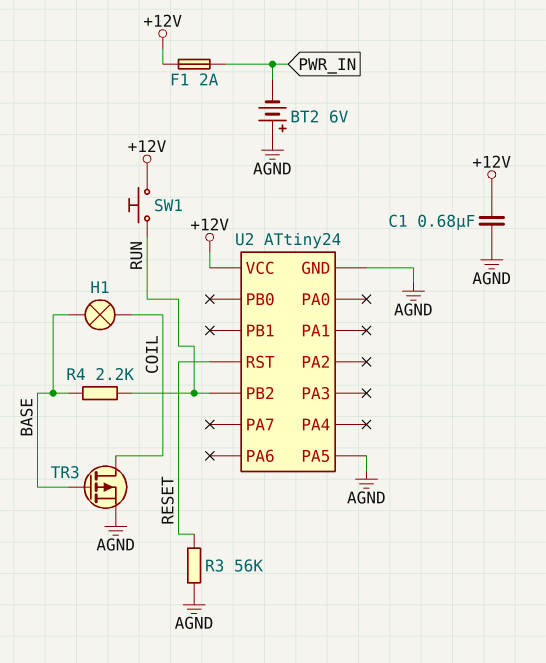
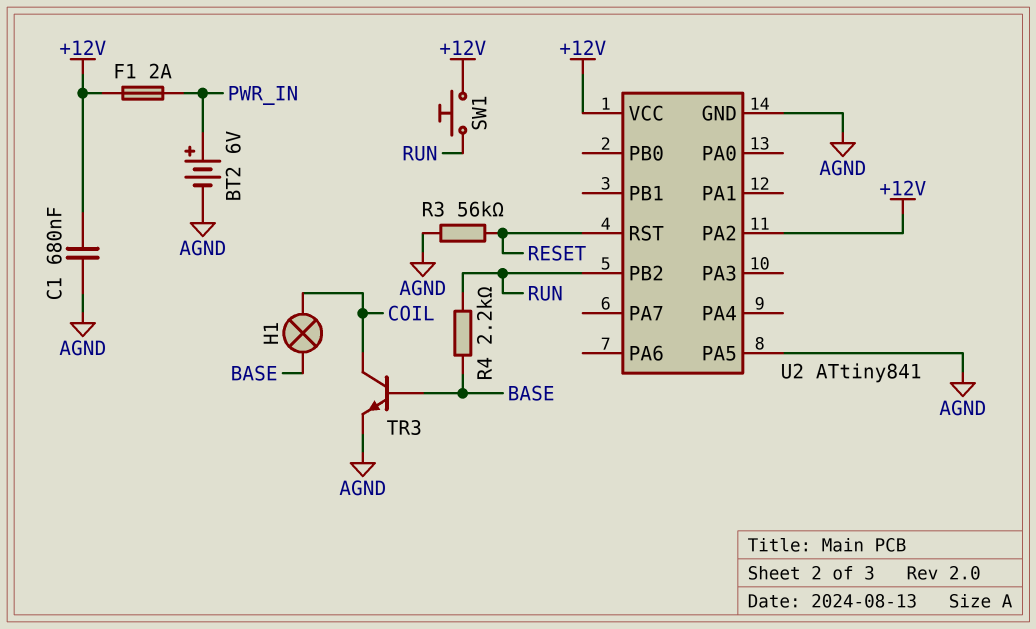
BT2: 6V (plus AGND, minus PWR_IN) -> 6V (plus PWR_IN, minus AGND)
TR3: PMOS (G BASE, D COIL, S AGND) -> NPN (B BASE, C COIL, E AGND)
U2: ATtiny24 -> ATtiny841
U2 pin PA2: none -> +12V

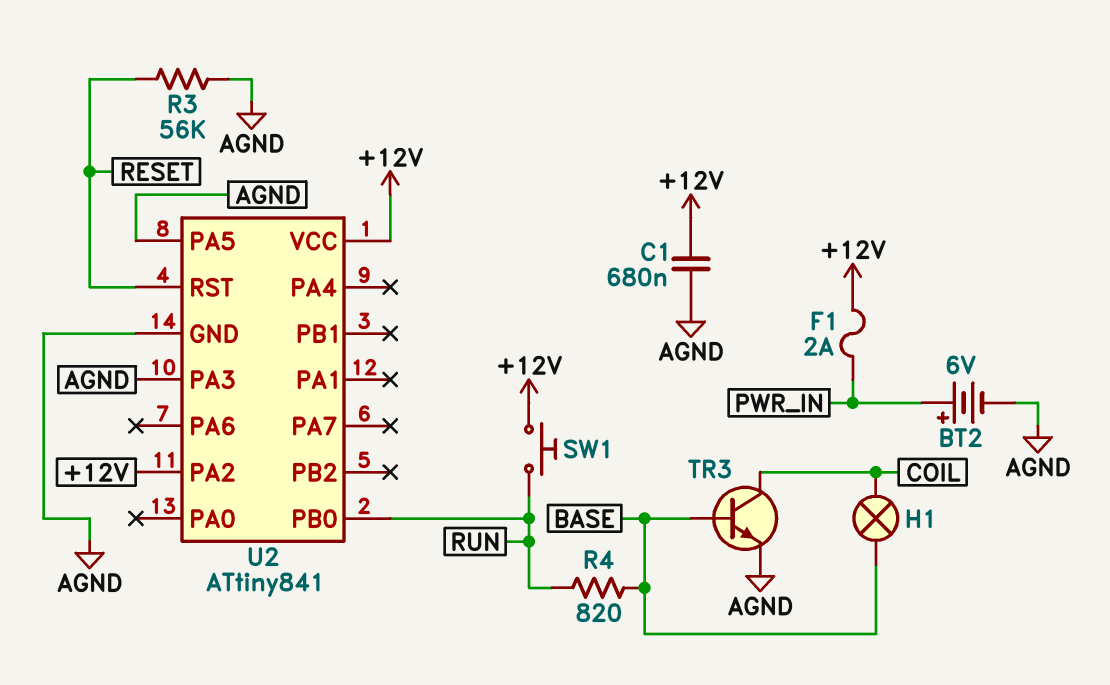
R4: 2.2k (BASE, RUN) -> 820 (BASE, RUN)
U2 pin PA3: none -> AGND
U2 pin PB0: none -> RUN
U2 pin PB2: RUN -> none

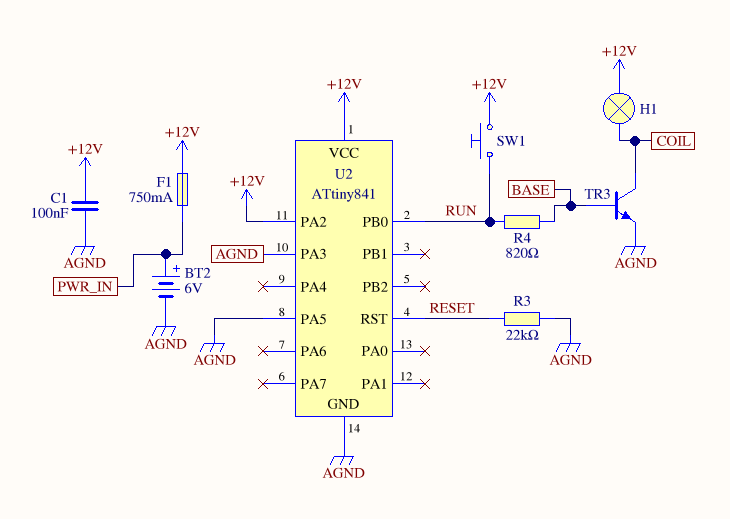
C1: 680nF (+12V, AGND) -> 100nF (+12V, AGND)
F1: 2A (+12V, PWR_IN) -> 750mA (+12V, PWR_IN)
H1: lamp (BASE, COIL) -> lamp (+12V, COIL)
R3: 56k (AGND, RESET) -> 22k (AGND, RESET)

